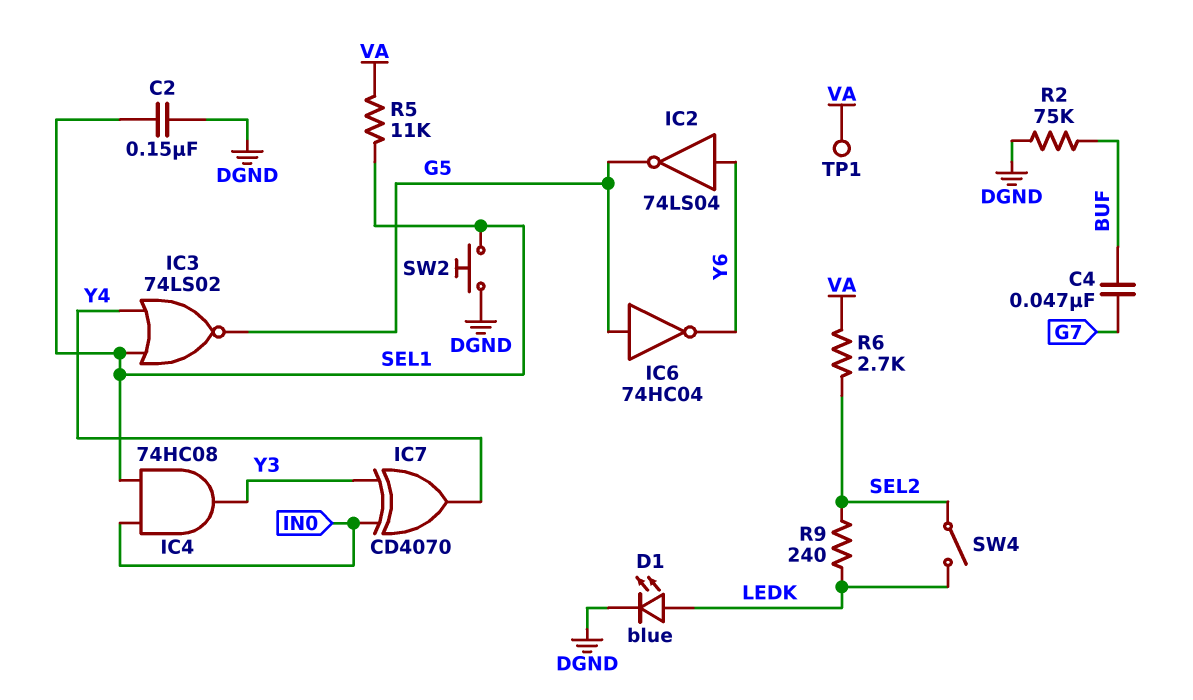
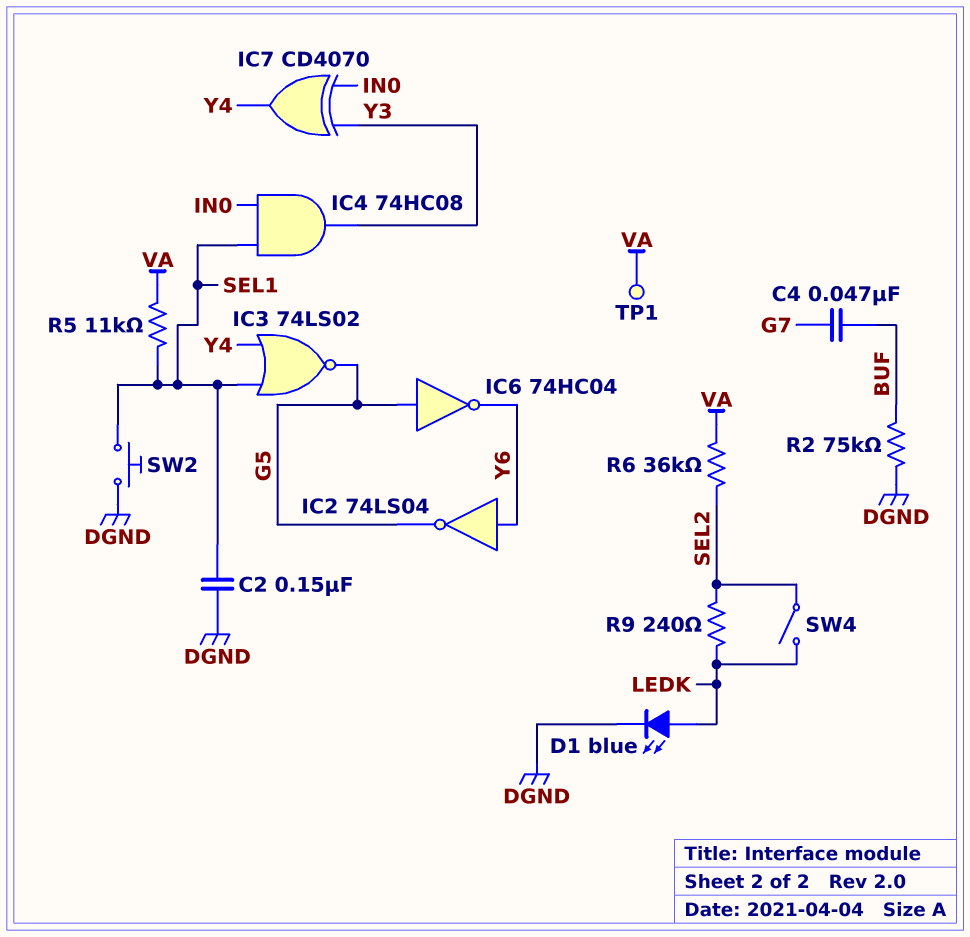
R6: 2.7k (SEL2, VA) -> 36k (SEL2, VA)

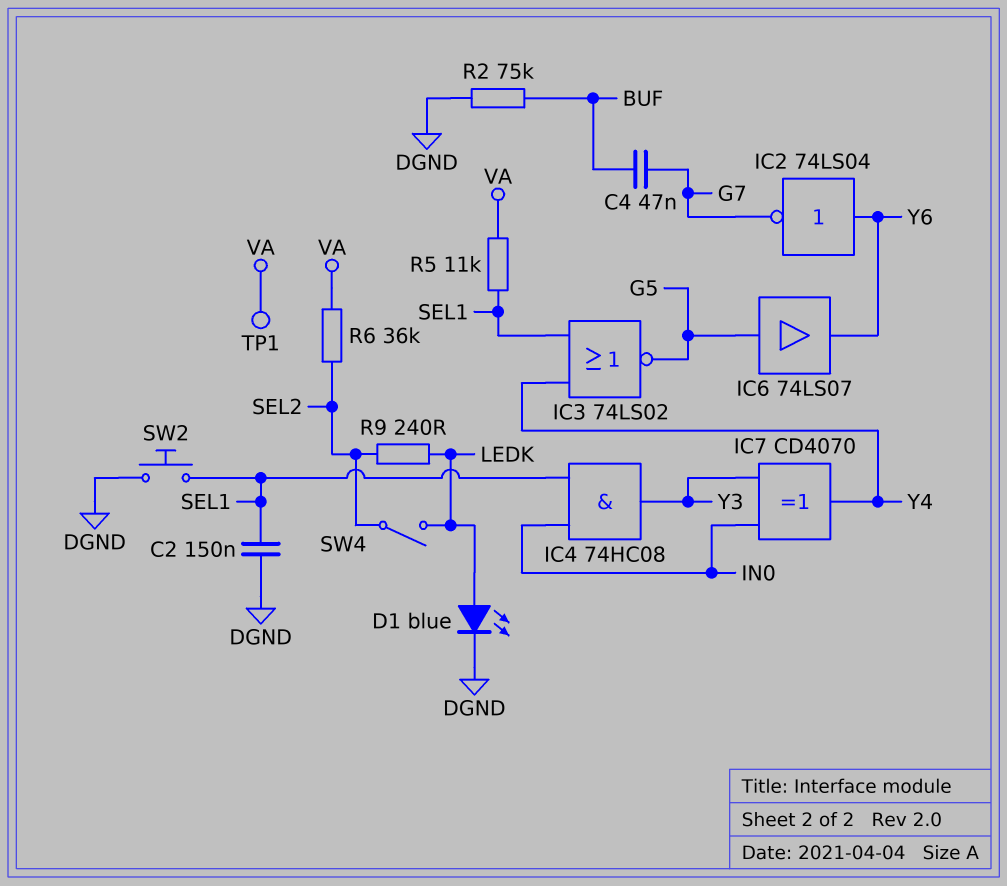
IC2: NOT 74LS04 (in Y6, out G5) -> NOT 74LS04 (in Y6, out G7)
IC6: NOT 74HC04 (in G5, out Y6) -> buffer 74LS07 (in G5, out Y6)

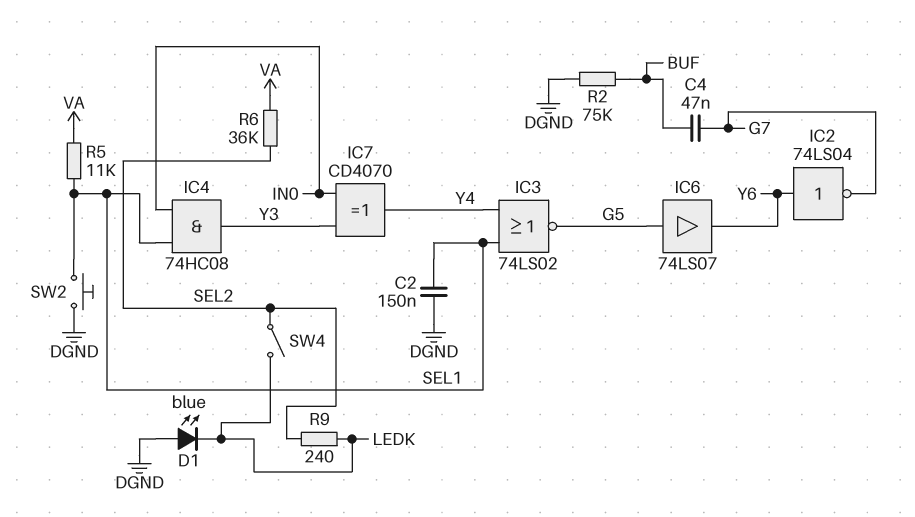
D1: LED blue (A LEDK, K DGND) -> LED blue (A DGND, K LEDK)
TP1: test point (VA) -> none

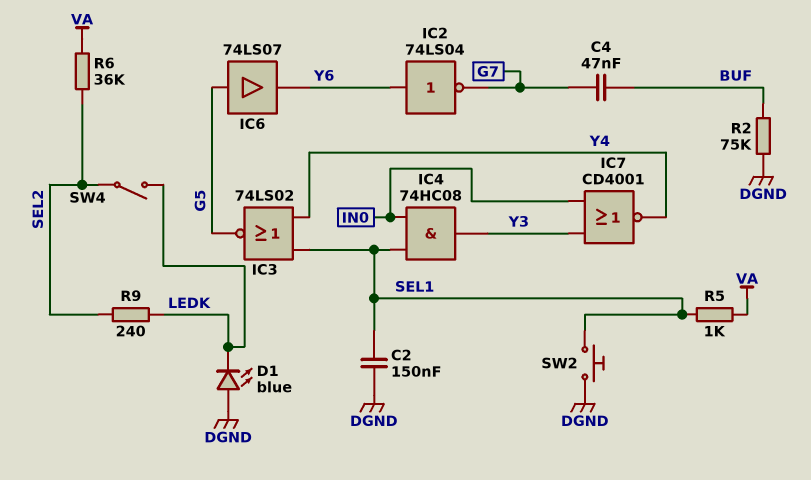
IC7: XOR CD4070 (in IN0, in Y3, out Y4) -> NOR CD4001 (in IN0, in Y3, out Y4)
R5: 11k (SEL1, VA) -> 1k (SEL1, VA)

